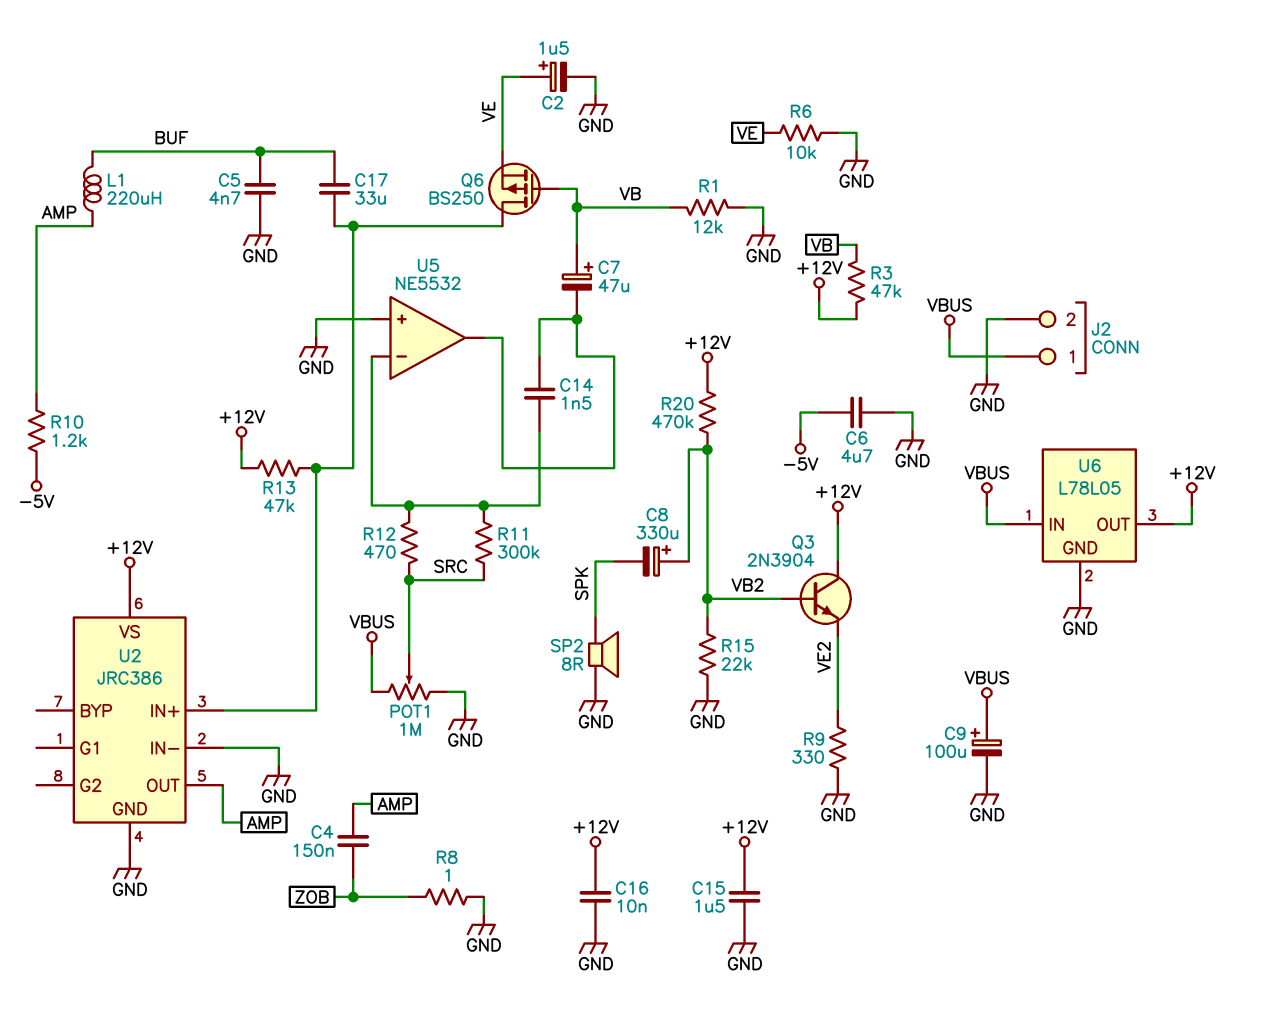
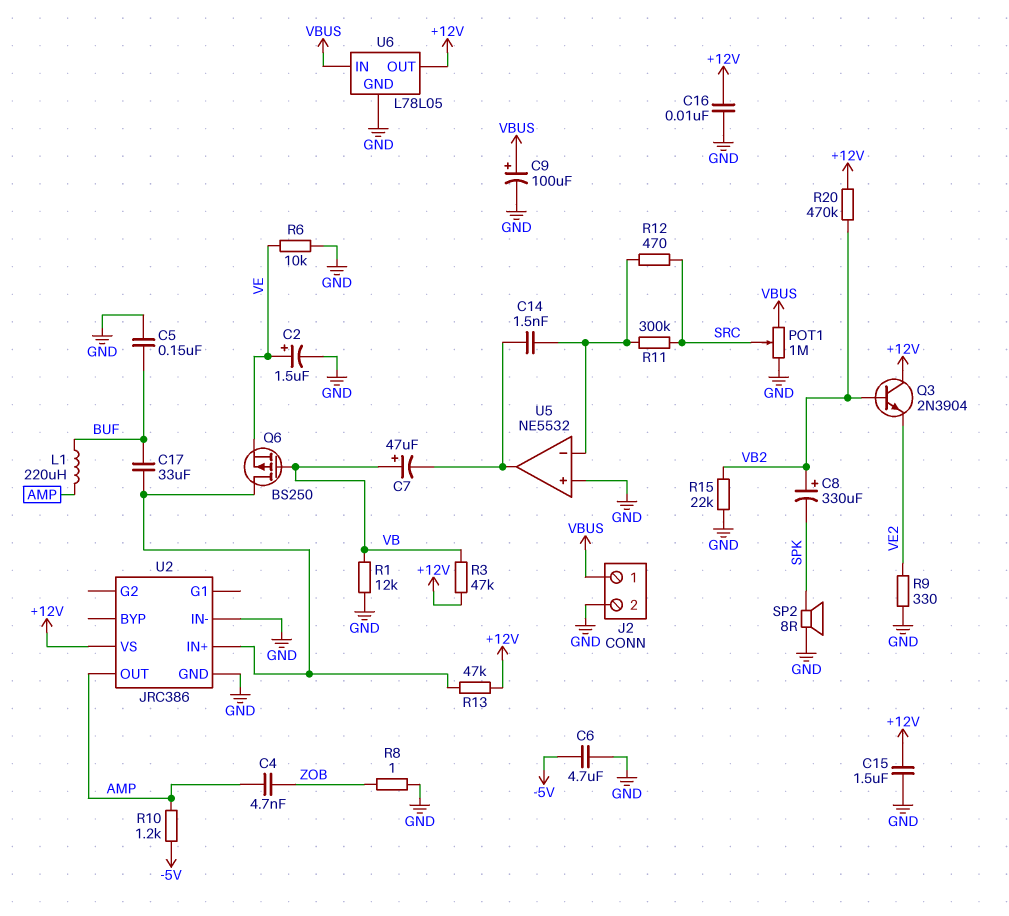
C4: 150nF (AMP, ZOB) -> 4.7nF (AMP, ZOB)
C5: 4.7nF (BUF, GND) -> 150nF (BUF, GND)

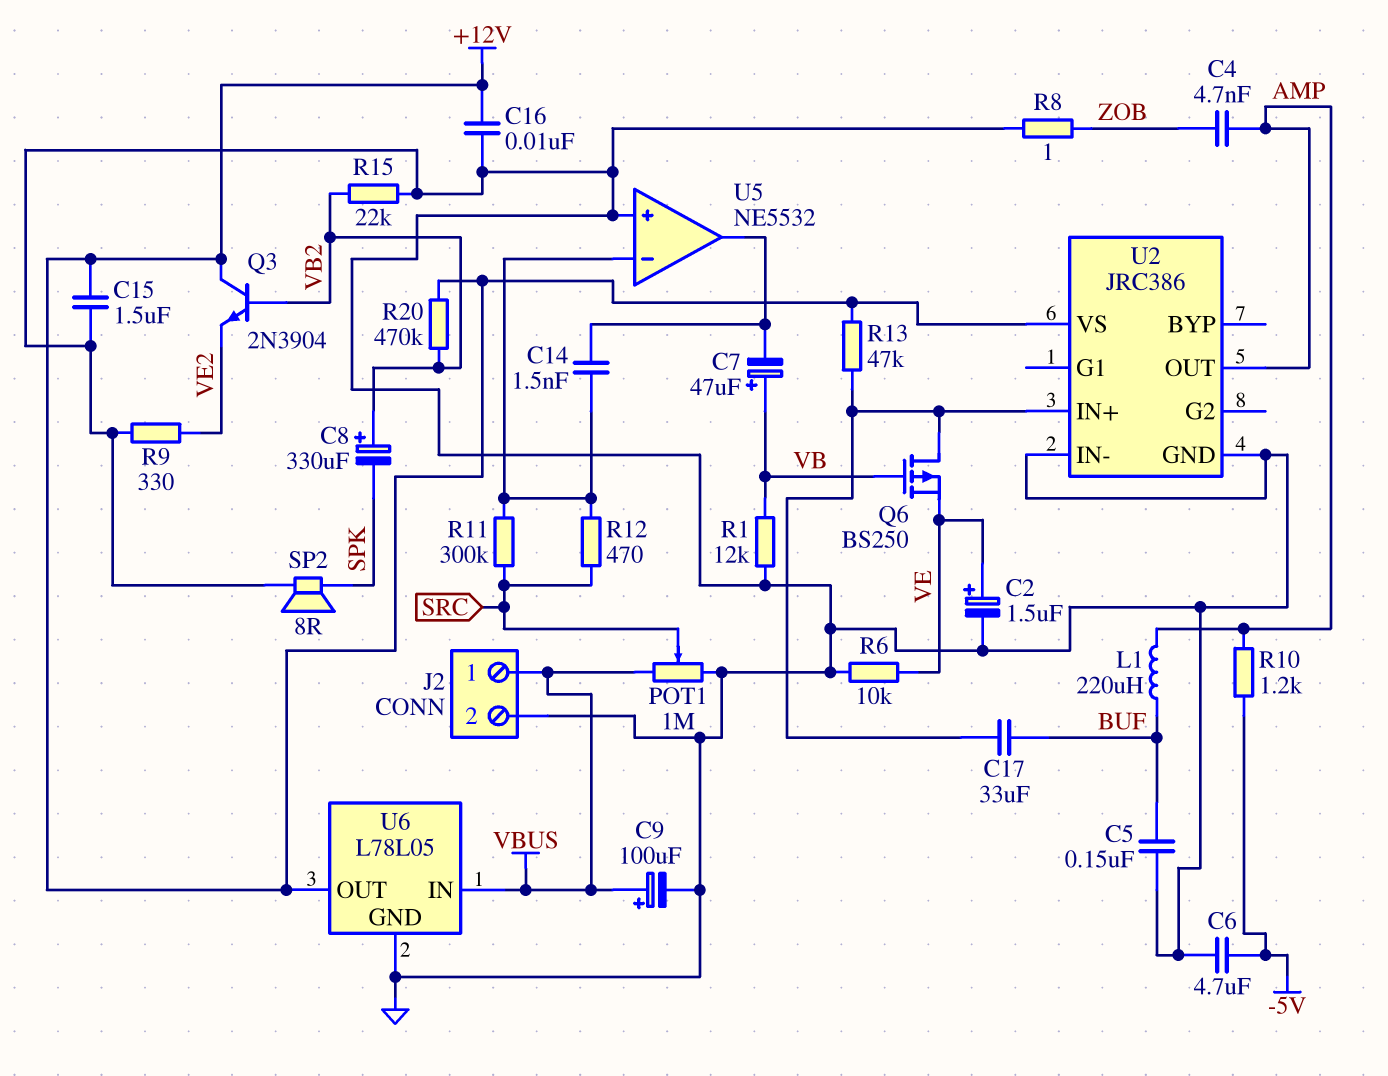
R3: 47k (+12V, VB) -> none

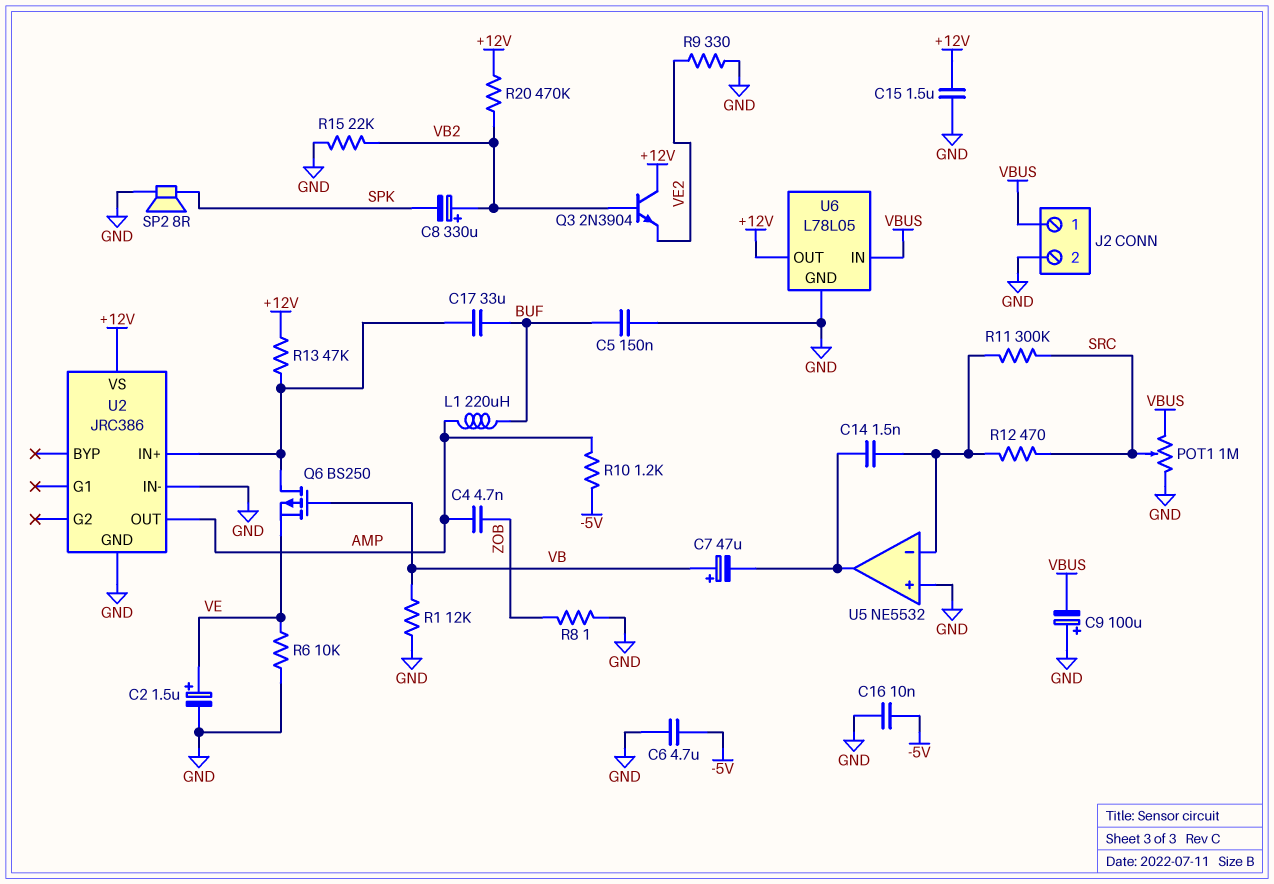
C9: 100uF (plus VBUS, minus GND) -> 100uF (plus GND, minus VBUS)
C16: 10nF (+12V, GND) -> 10nF (-5V, GND)

